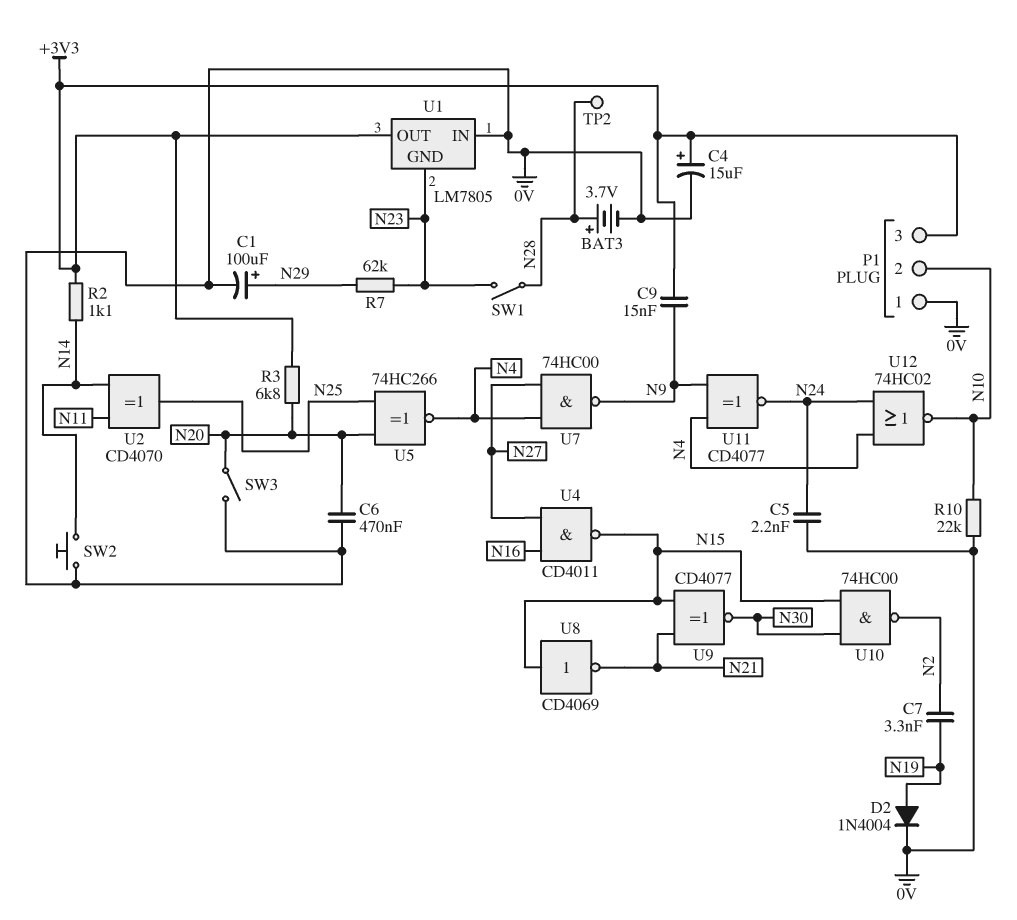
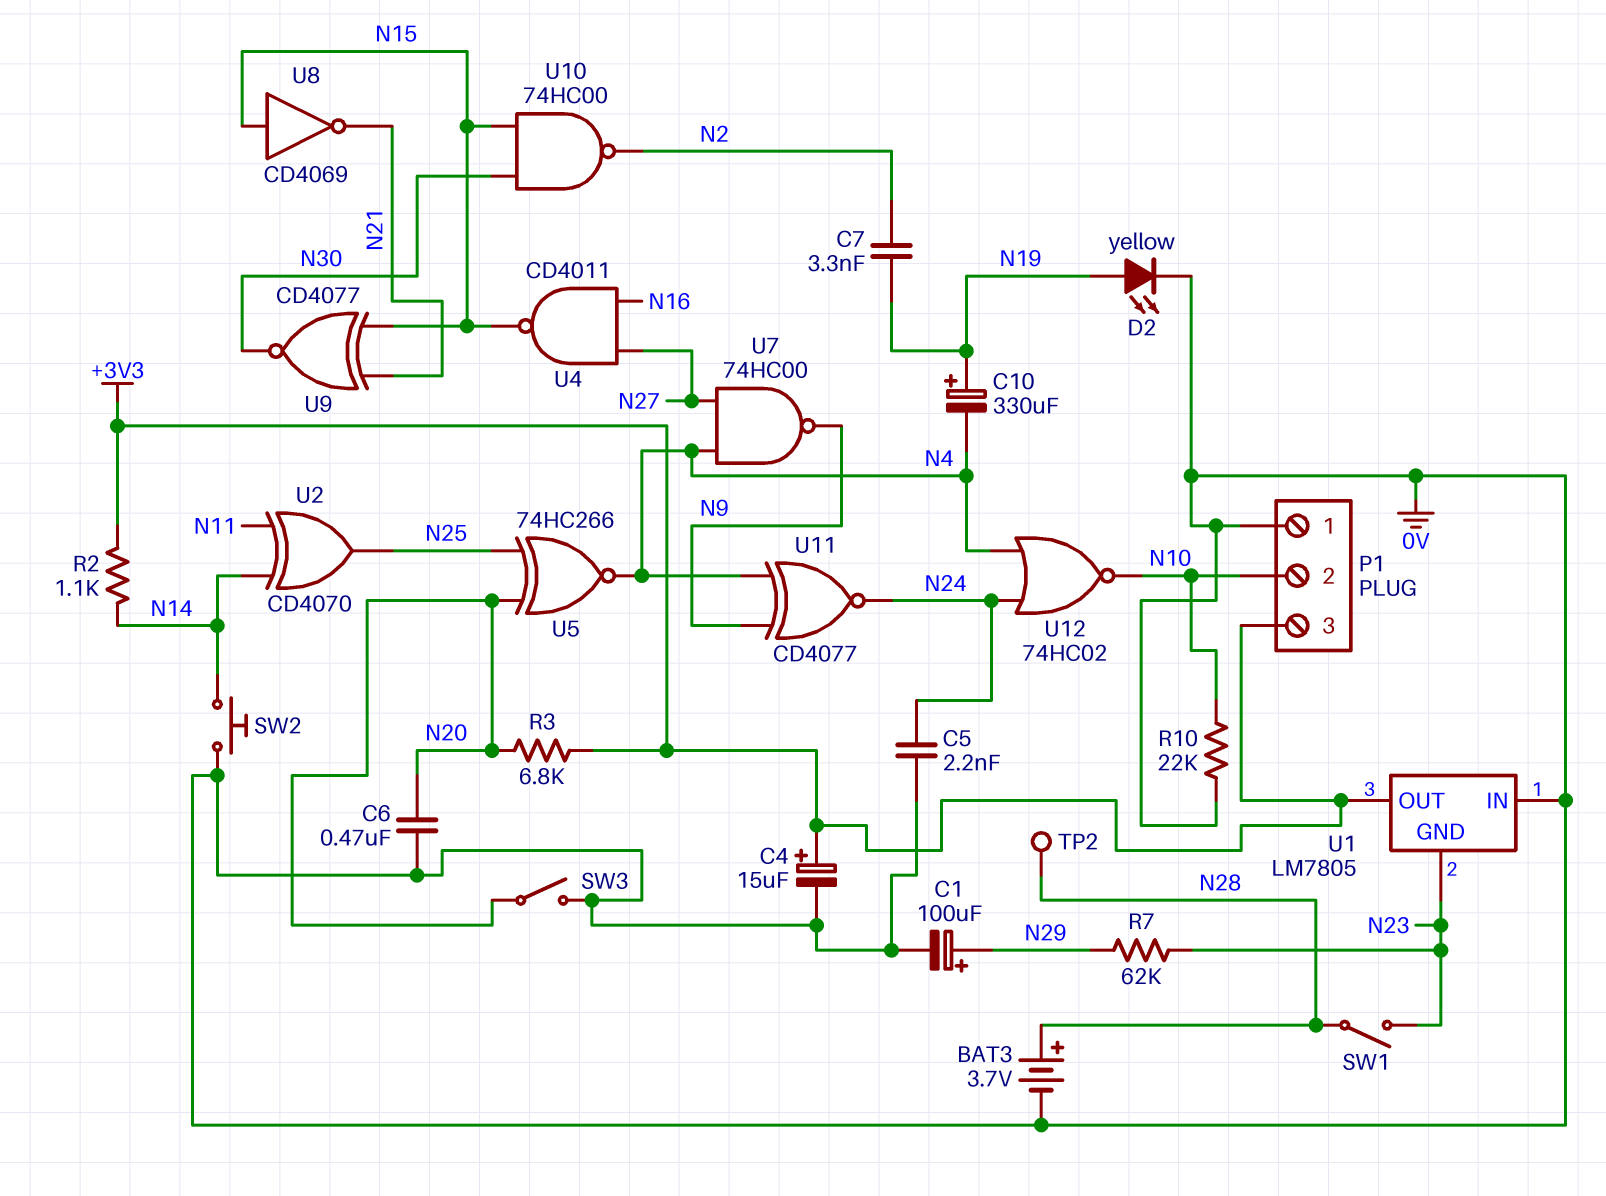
C9: 15nF (+3V3, N9) -> none
C10: none -> 330uF (plus N19, minus N4)
D2: diode 1N4004 (A N19, K 0V) -> LED yellow (A N19, K 0V)

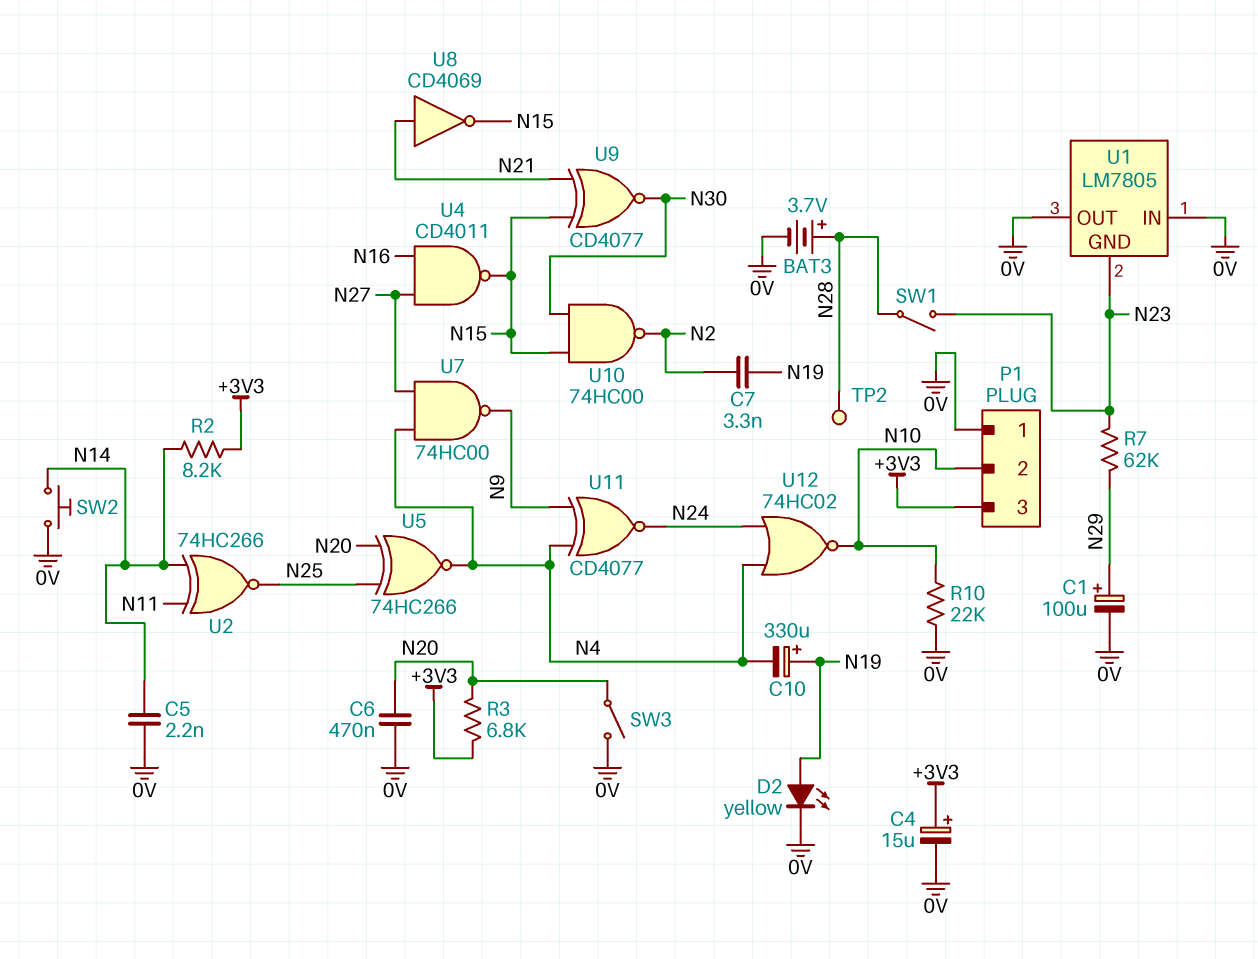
C5: 2.2nF (0V, N24) -> 2.2nF (0V, N14)
R2: 1.1k (+3V3, N14) -> 8.2k (+3V3, N14)
U1 pin OUT: +3V3 -> 0V
U2: XOR CD4070 (in N11, in N14, out N25) -> XNOR 74HC266 (in N11, in N14, out N25)
U8: NOT CD4069 (in N15, out N21) -> NOT CD4069 (in N21, out N15)

